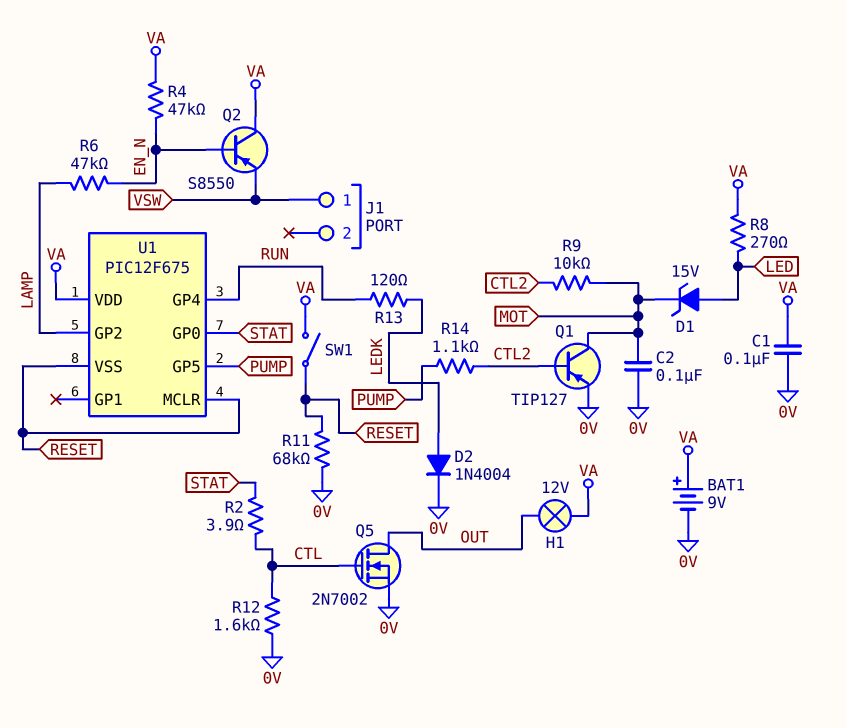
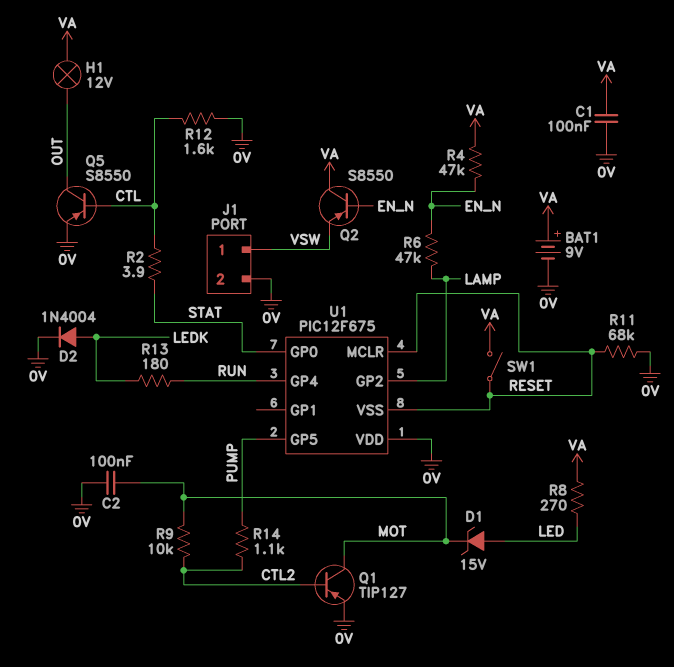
J1 pin 2: none -> 0V
Q5: NMOS 2N7002 (G CTL, D OUT, S 0V) -> PNP S8550 (B CTL, C OUT, E 0V)
R13: 120 (LEDK, RUN) -> 180 (LEDK, RUN)
U1 pin VDD: VA -> 0V

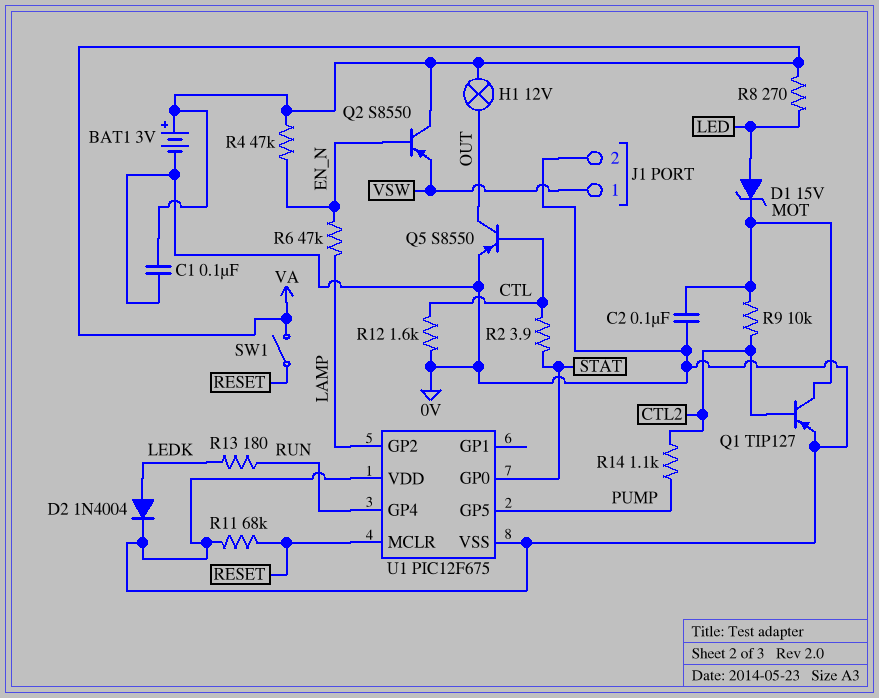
BAT1: 9V (plus VA, minus 0V) -> 3V (plus VA, minus 0V)
U1 pin VSS: RESET -> 0V

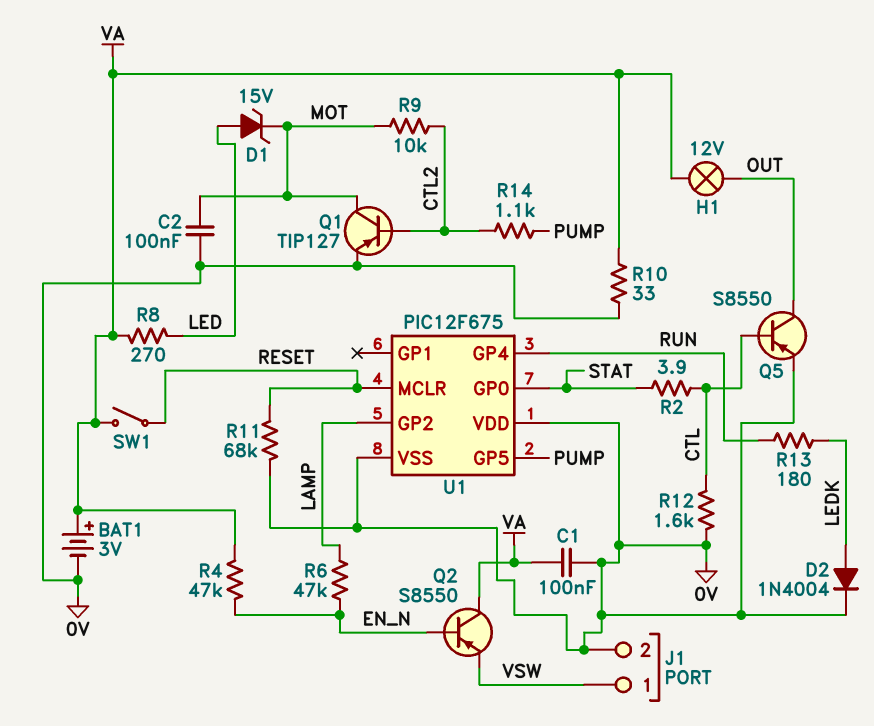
R10: none -> 33 (0V, VA)

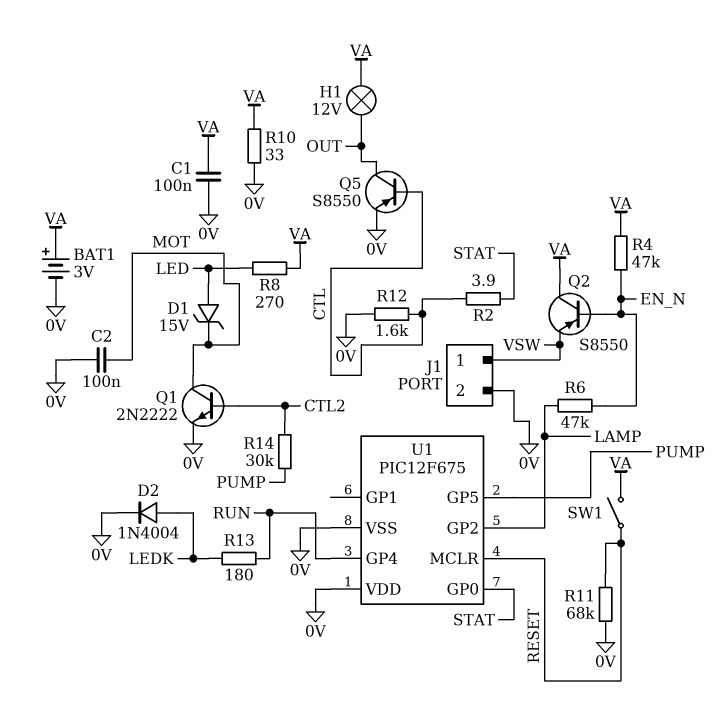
Q1: PNP TIP127 (B CTL2, C MOT, E 0V) -> NPN 2N2222 (B CTL2, C MOT, E 0V)
R9: 10k (CTL2, MOT) -> none
R14: 1.1k (CTL2, PUMP) -> 30k (CTL2, PUMP)

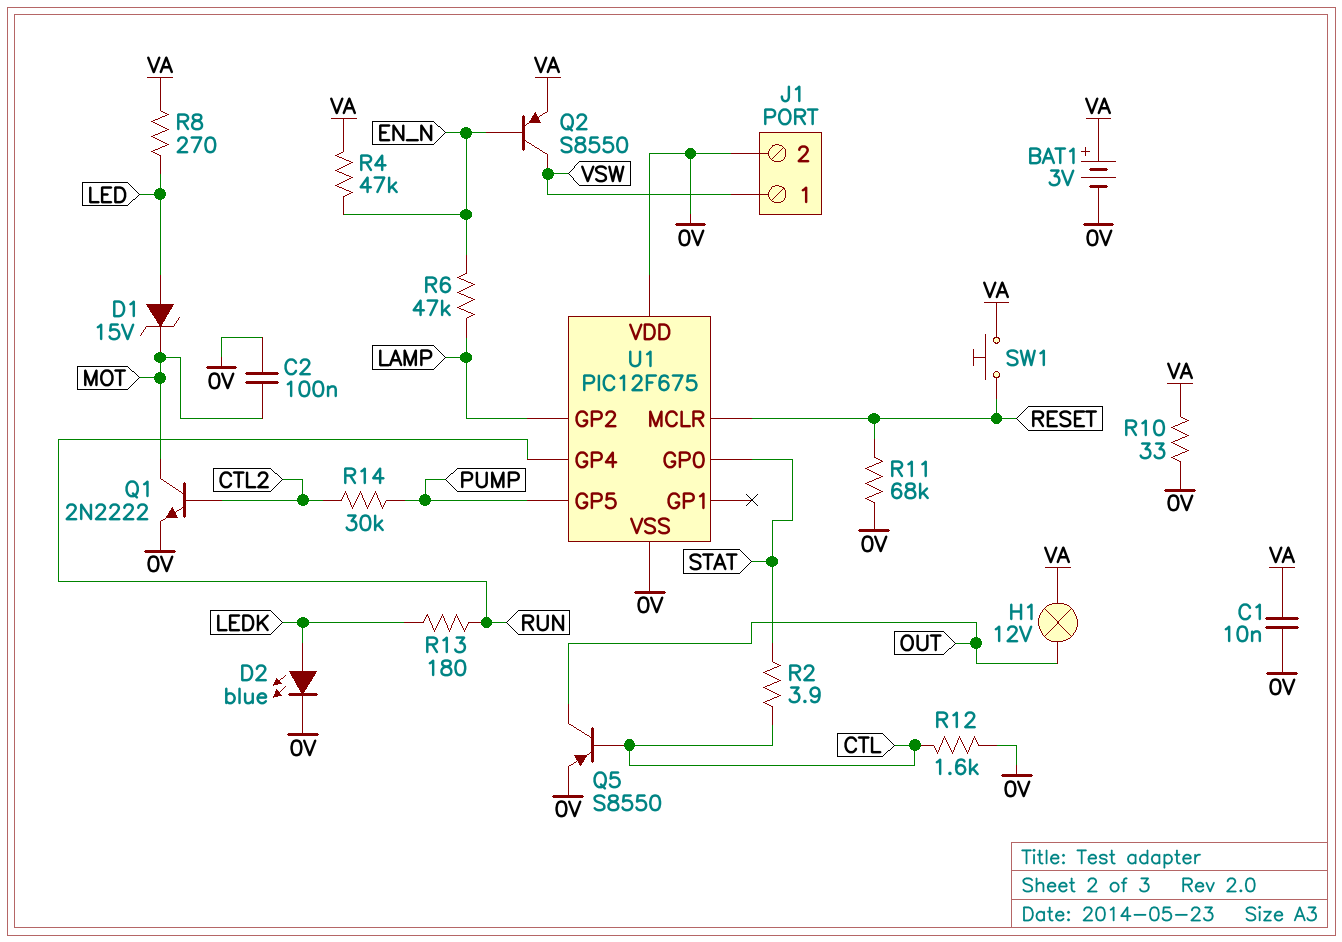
C1: 100nF (0V, VA) -> 10nF (0V, VA)
D2: diode 1N4004 (A LEDK, K 0V) -> LED blue (A LEDK, K 0V)
Q2: PNP S8550 (B EN_N, C VA, E VSW) -> PNP S8550 (B EN_N, C VSW, E VA)
SW1: switch (RESET, VA) -> button (RESET, VA)

